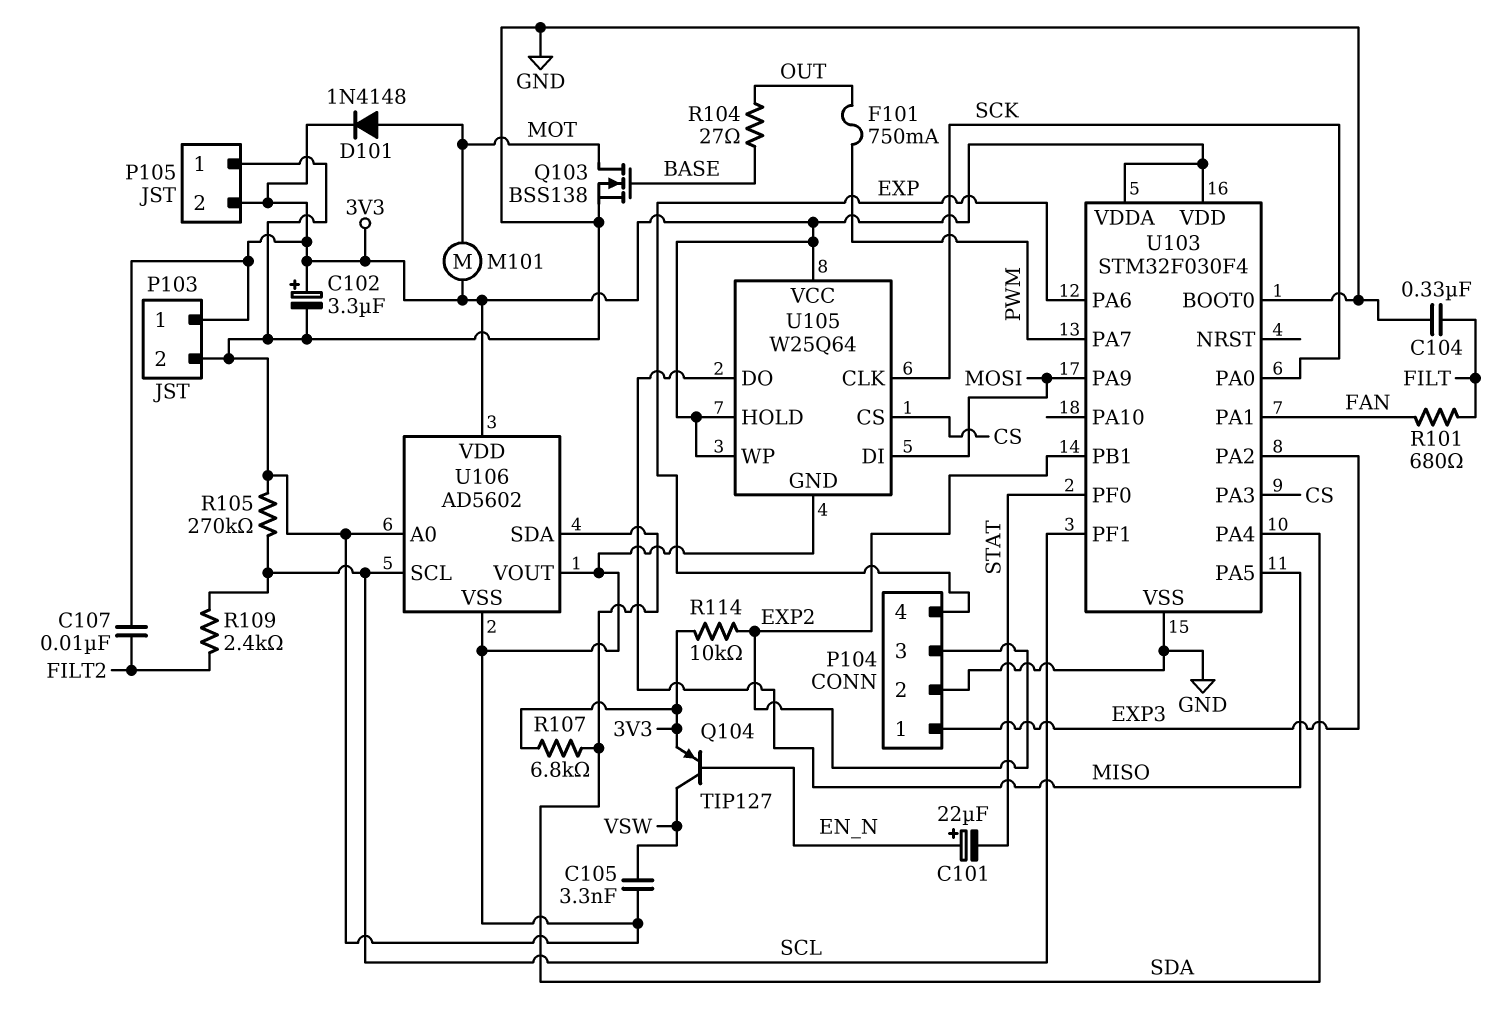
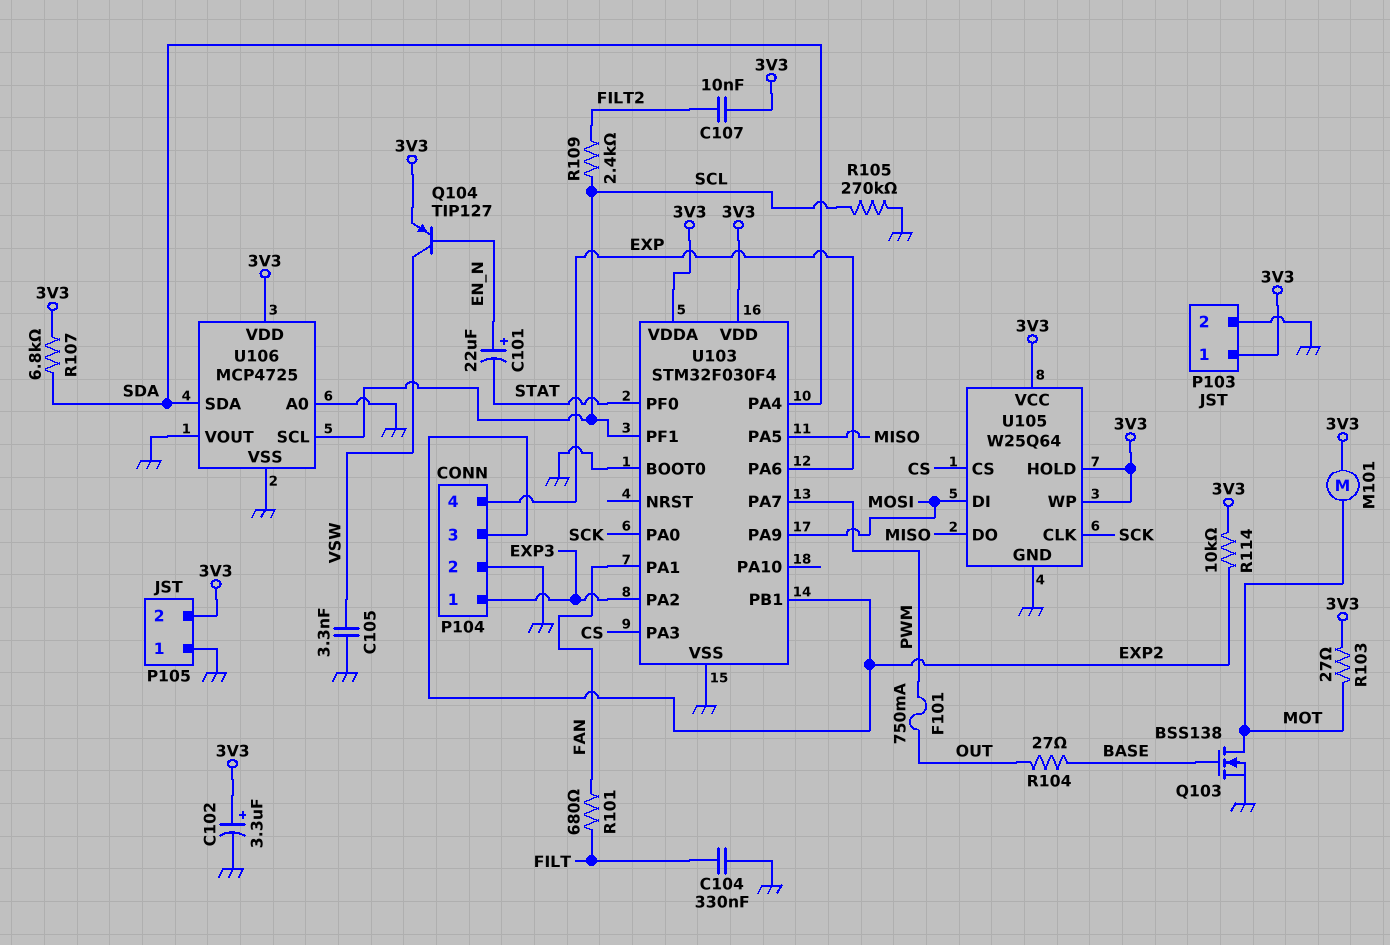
D101: diode 1N4148 (A MOT, K 3V3) -> none
R103: none -> 27 (3V3, MOT)
U106: AD5602 -> MCP4725

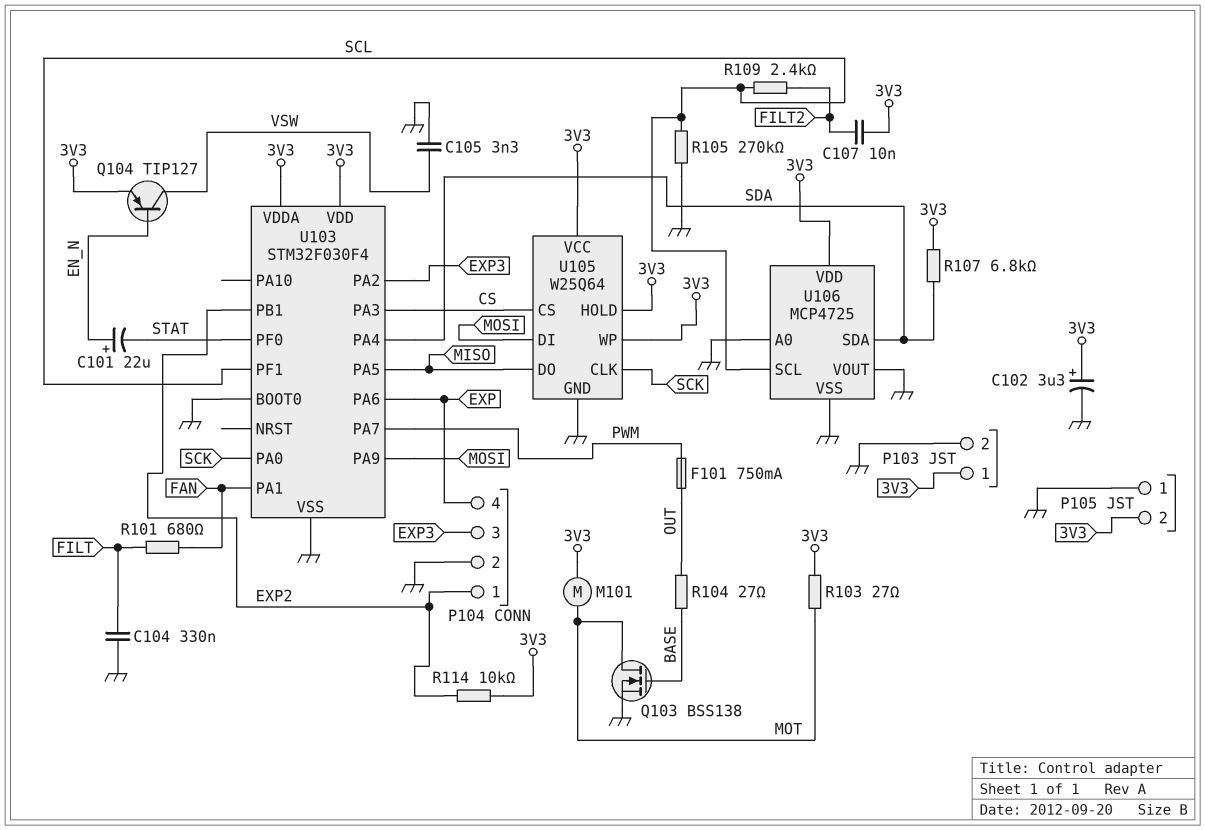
P104 pin 1: EXP3 -> EXP2
P104 pin 3: EXP2 -> EXP3

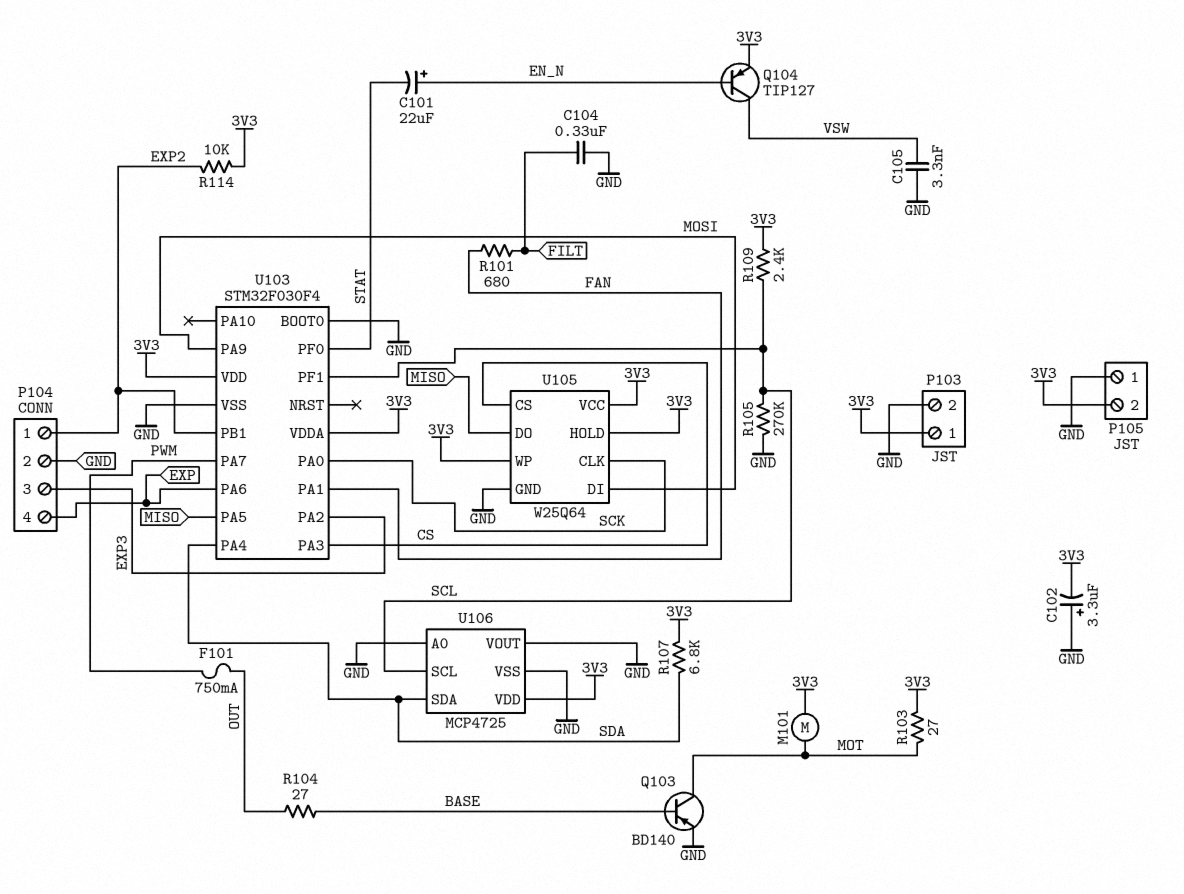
C102: 3.3uF (plus 3V3, minus GND) -> 3.3uF (plus GND, minus 3V3)
C107: 10nF (3V3, FILT2) -> none
Q103: NMOS BSS138 (G BASE, D MOT, S GND) -> PNP BD140 (B BASE, C MOT, E GND)
R109: 2.4k (FILT2, SCL) -> 2.4k (3V3, SCL)

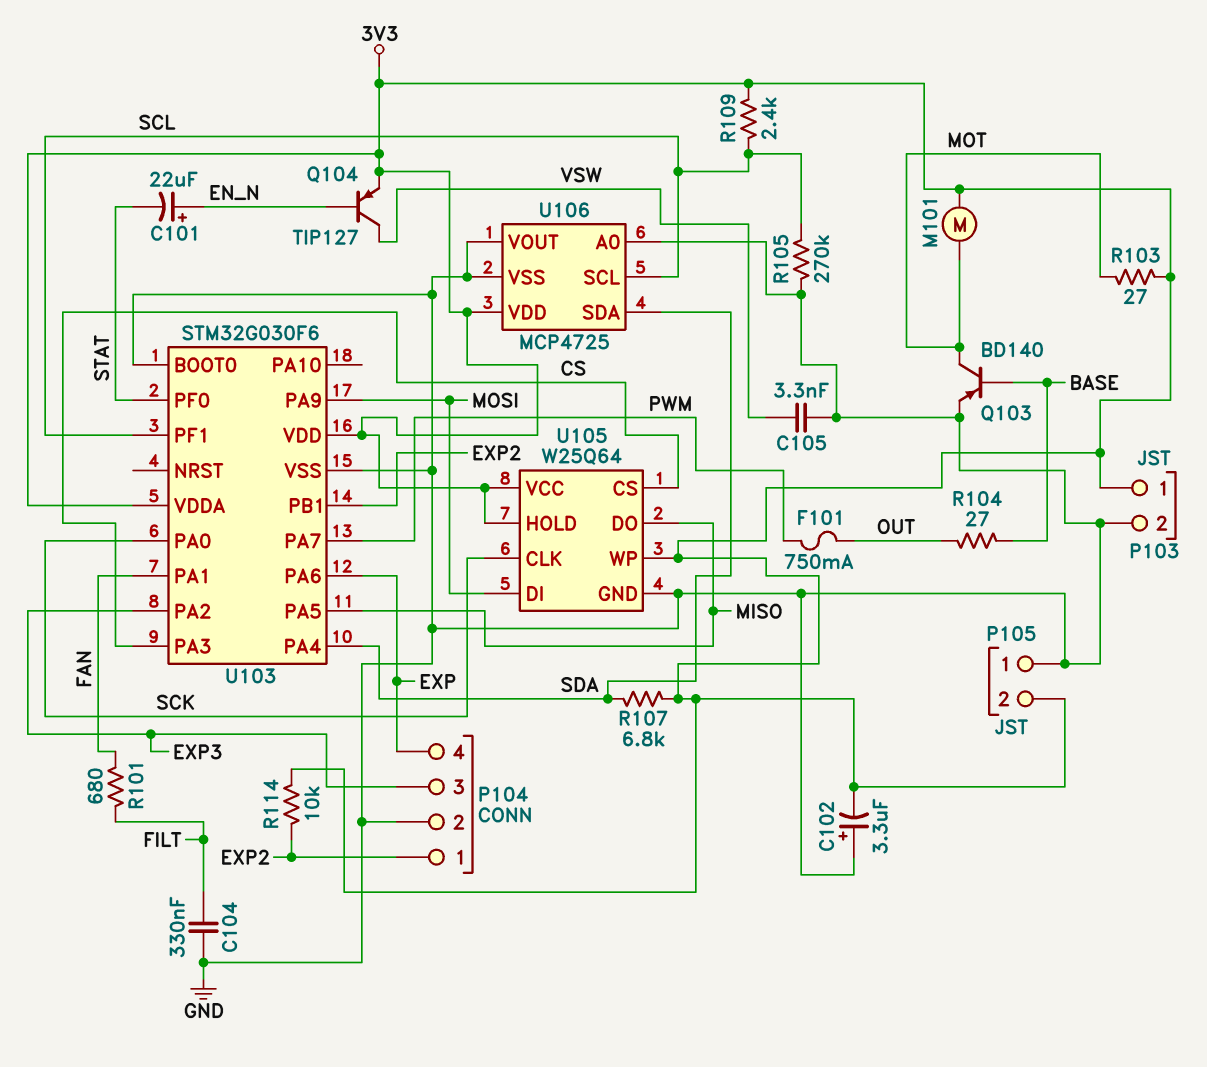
U103: STM32F030F4 -> STM32G030F6

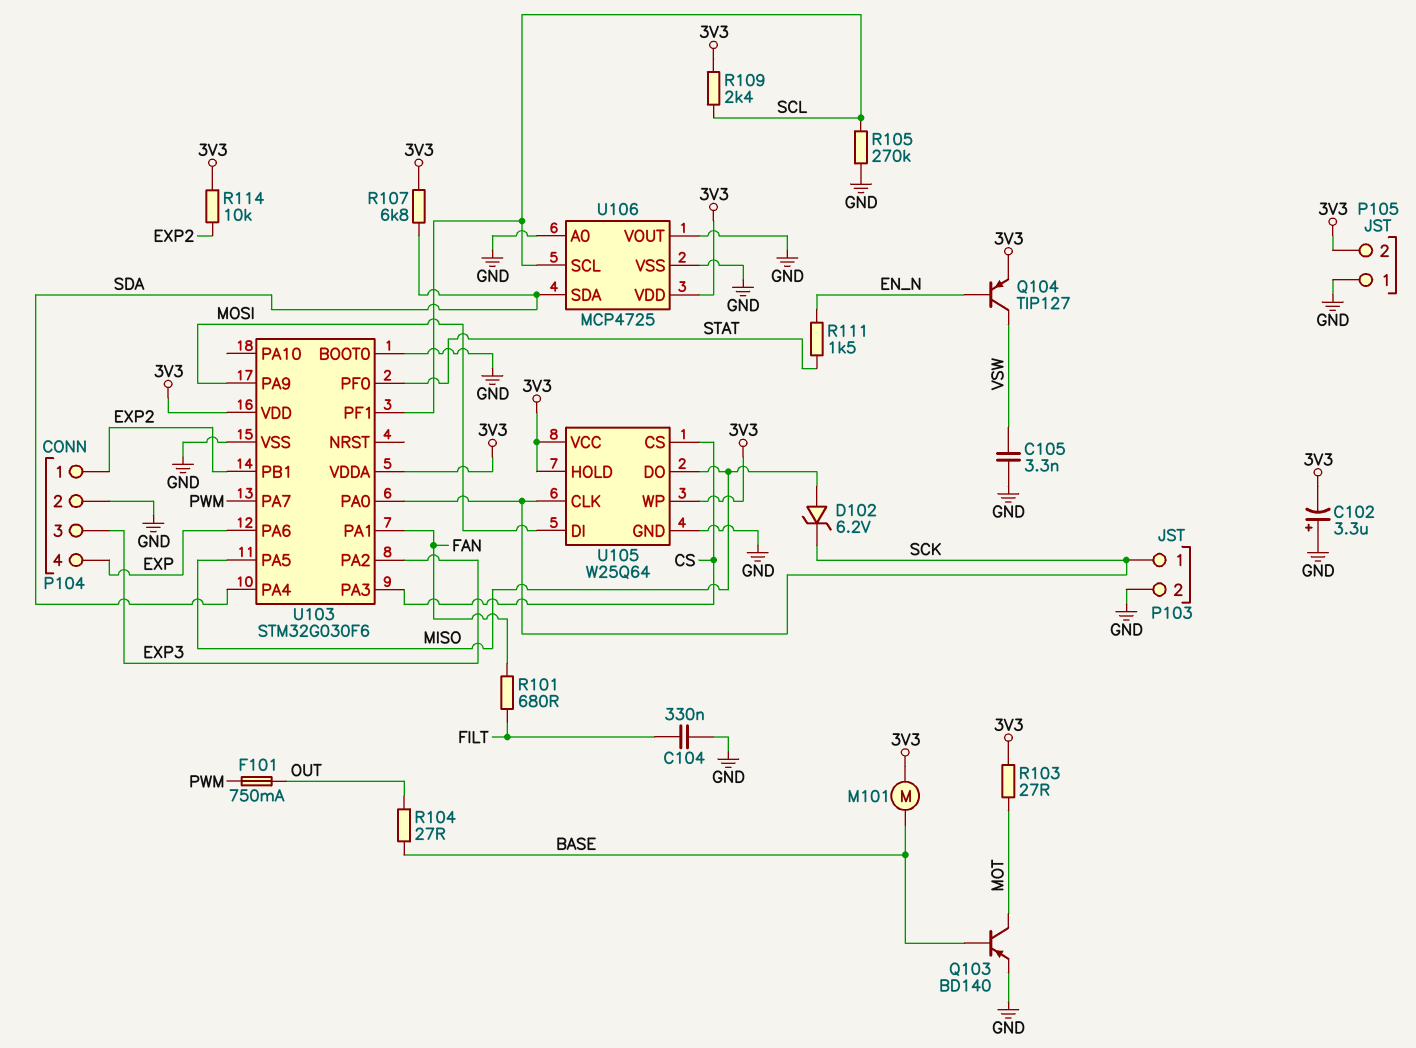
C101: 22uF (plus EN_N, minus STAT) -> none
D102: none -> zener 6.2V (A MISO, K SCK)
M101: motor (3V3, MOT) -> motor (3V3, BASE)
P103 pin 1: 3V3 -> SCK
R111: none -> 1.5k (EN_N, STAT)

